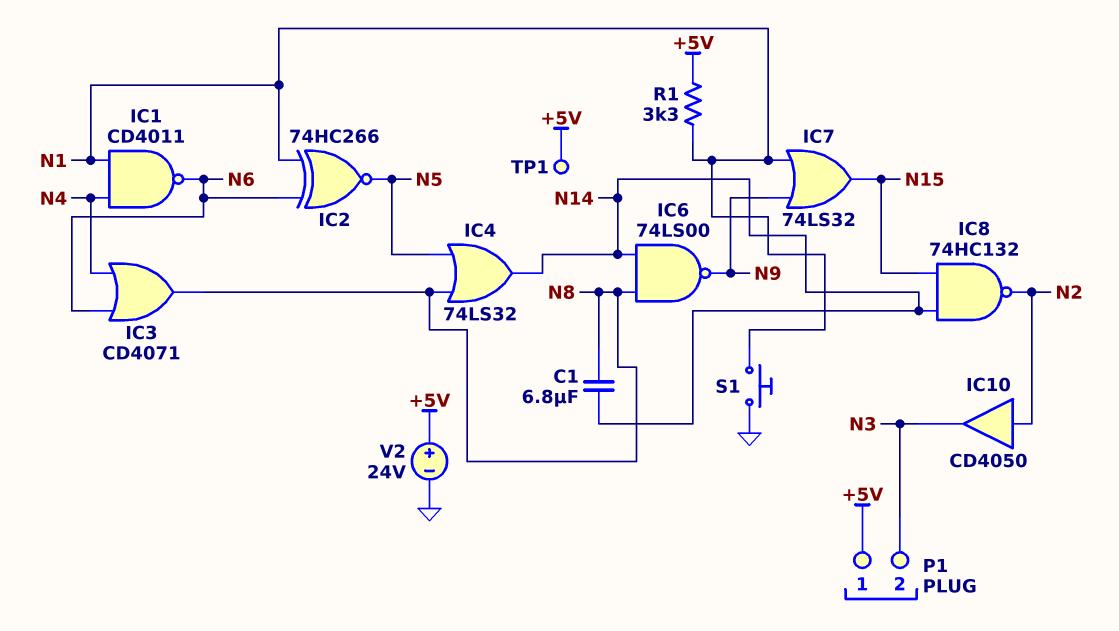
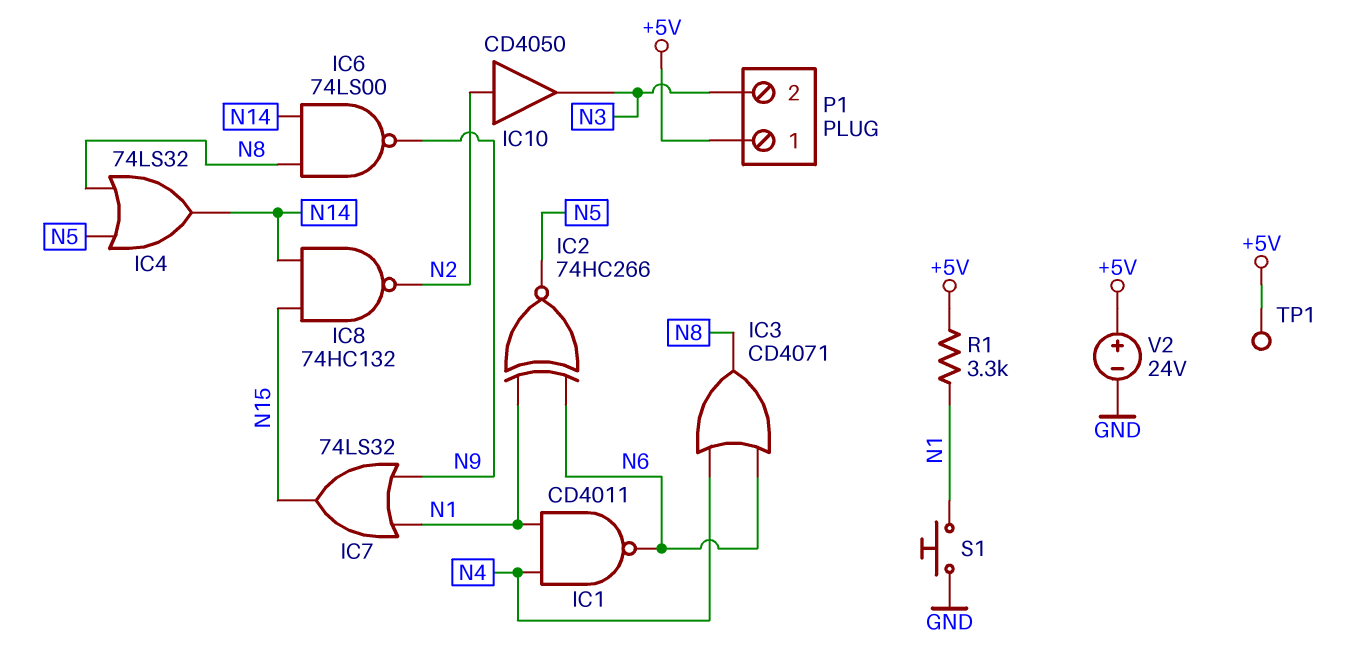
C1: 6.8uF (N8, N14) -> none

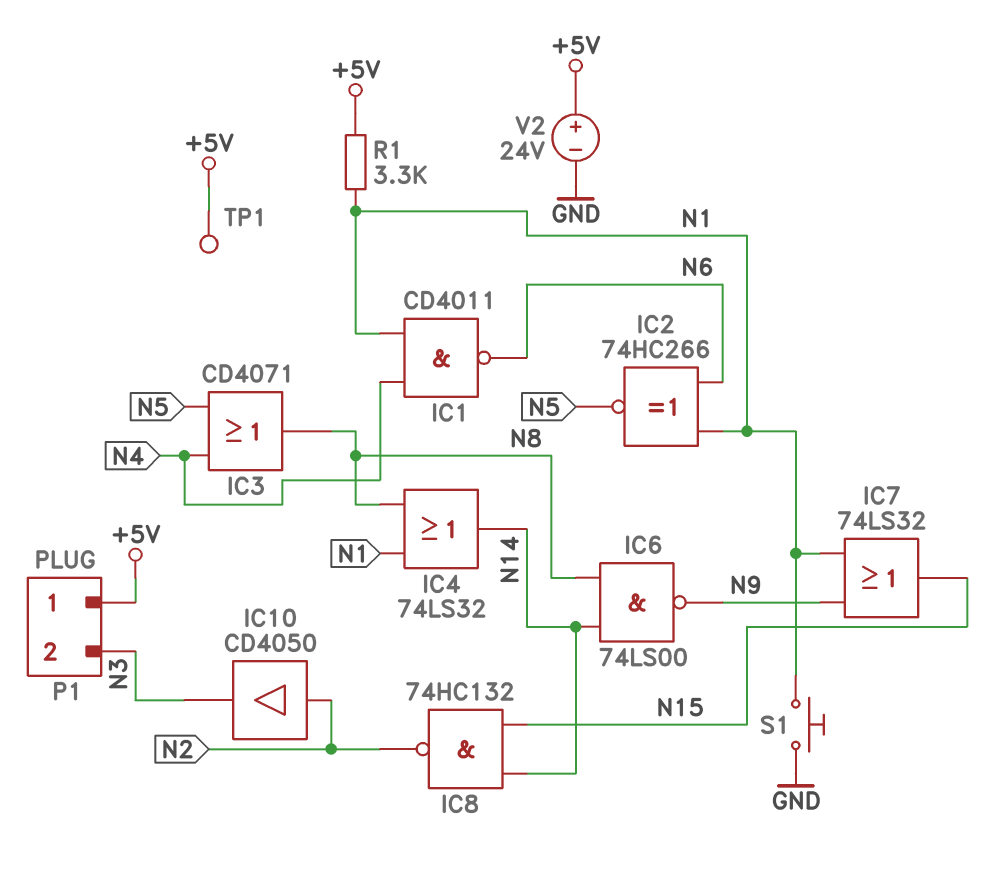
IC3: OR CD4071 (in N4, in N6, out N8) -> OR CD4071 (in N4, in N5, out N8)
IC4: OR 74LS32 (in N5, in N8, out N14) -> OR 74LS32 (in N1, in N8, out N14)

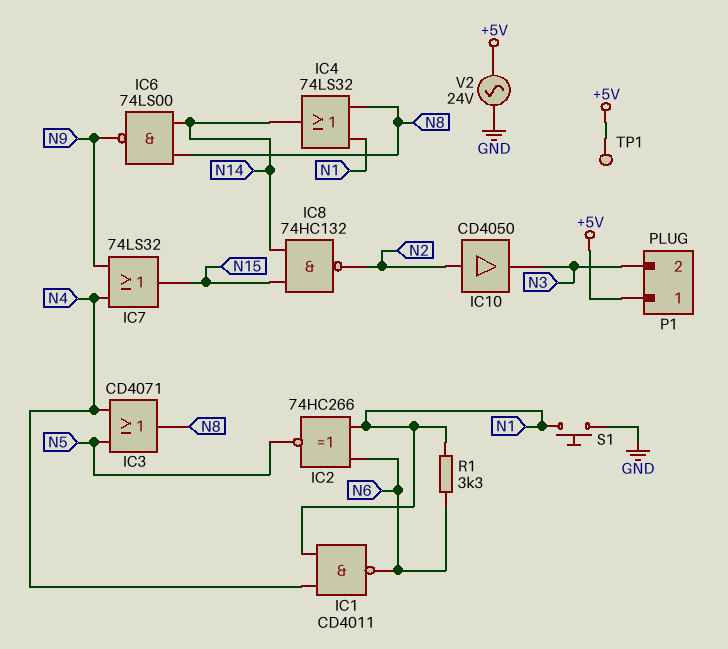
IC7: OR 74LS32 (in N1, in N9, out N15) -> OR 74LS32 (in N4, in N9, out N15)
R1: 3.3k (+5V, N1) -> 3.3k (N1, N6)
V2: 24V (plus +5V, minus GND) -> AC 24V (+5V, GND)

